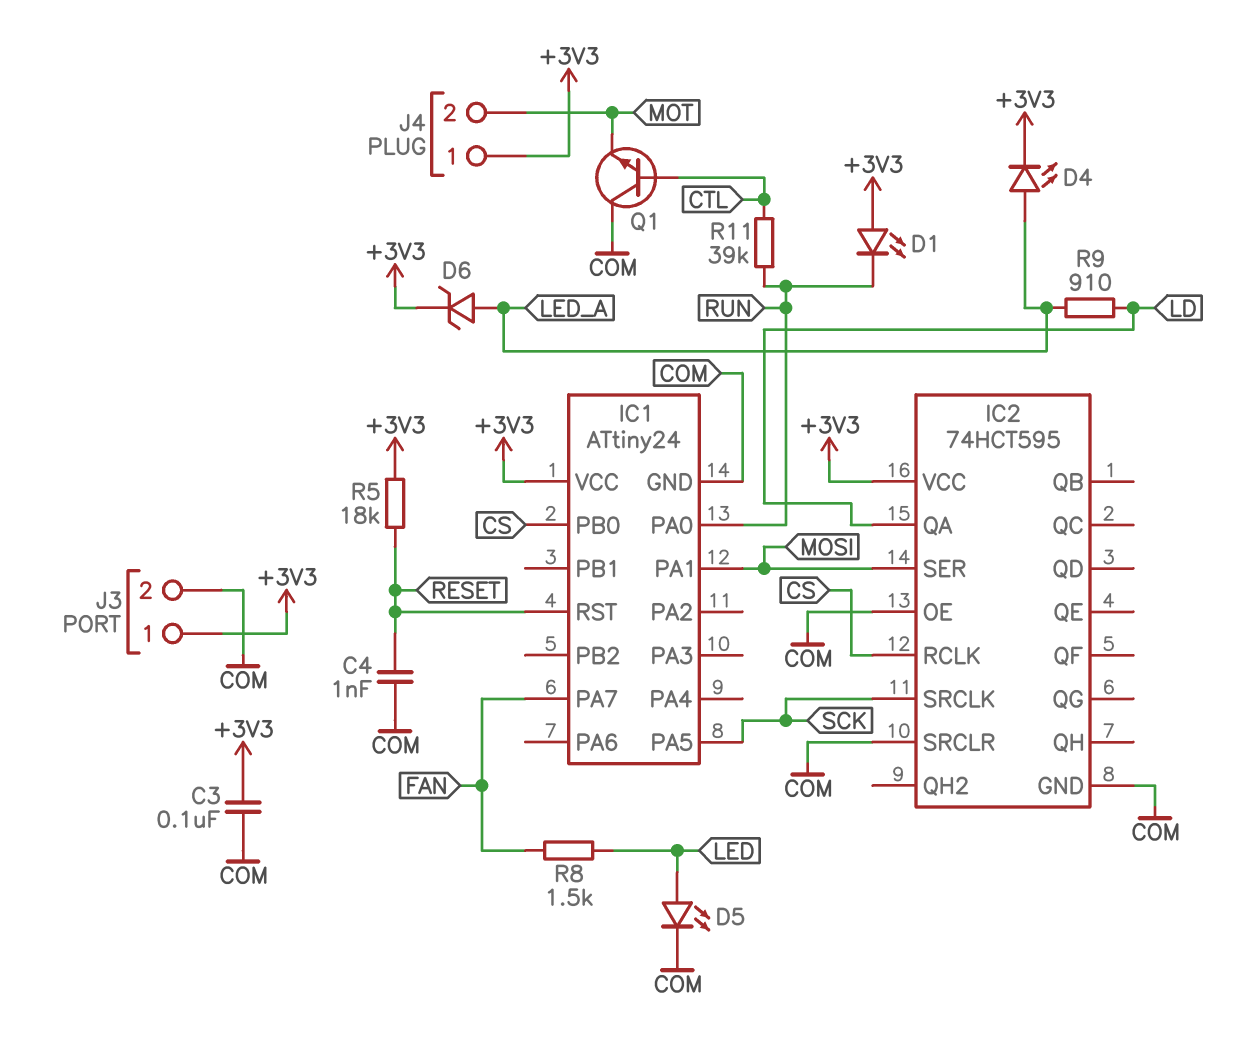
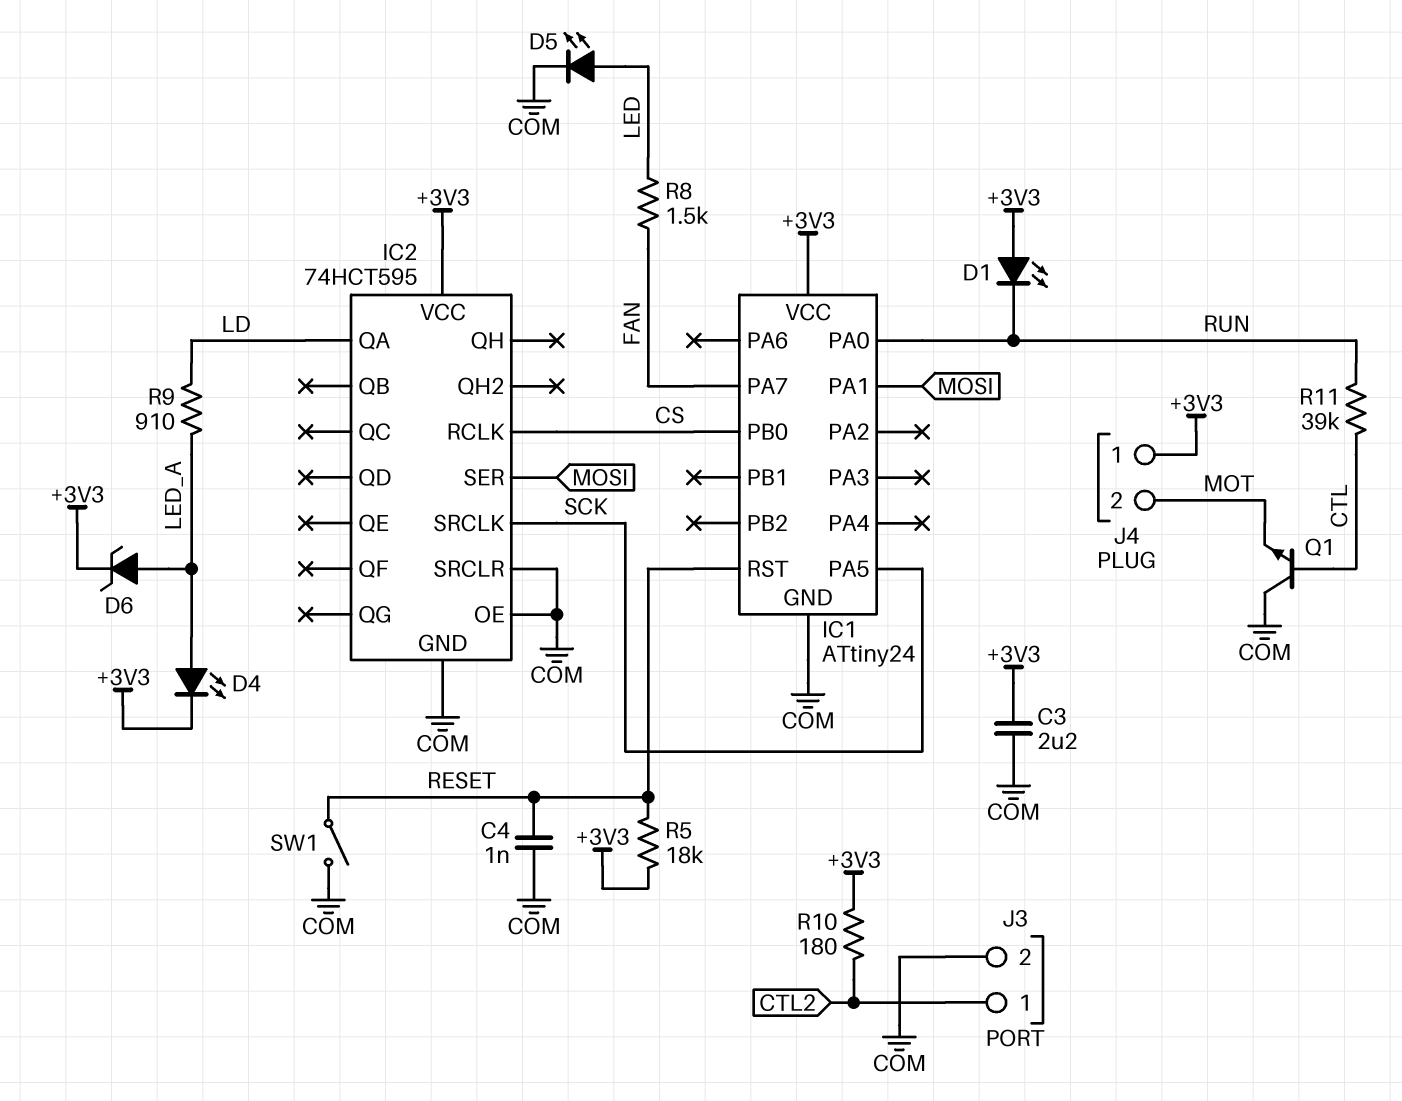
C3: 100nF (+3V3, COM) -> 2.2uF (+3V3, COM)
J3 pin 1: +3V3 -> CTL2
R10: none -> 180 (+3V3, CTL2)
SW1: none -> switch (COM, RESET)

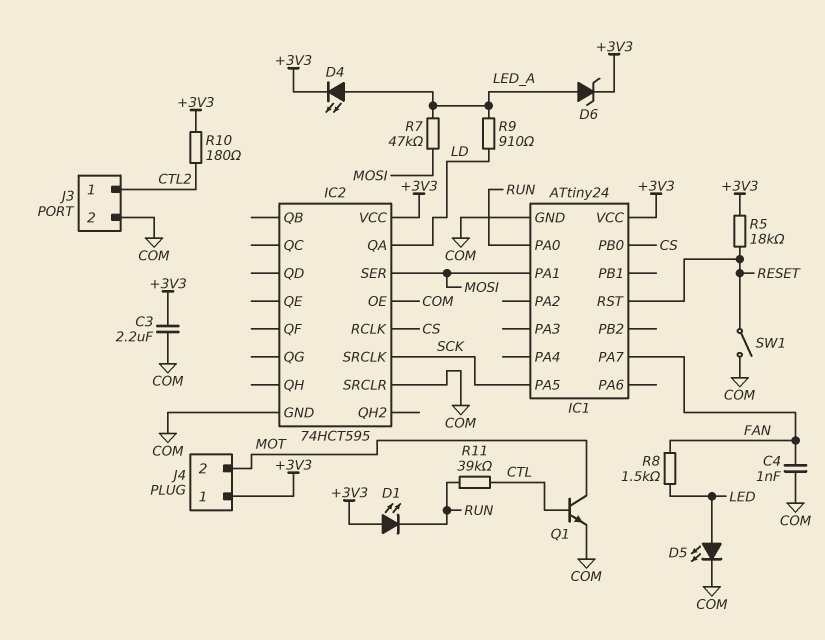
C4: 1nF (COM, RESET) -> 1nF (COM, FAN)
Q1: NPN (B CTL, C COM, E MOT) -> NPN (B CTL, C MOT, E COM)
R7: none -> 47k (LED_A, MOSI)

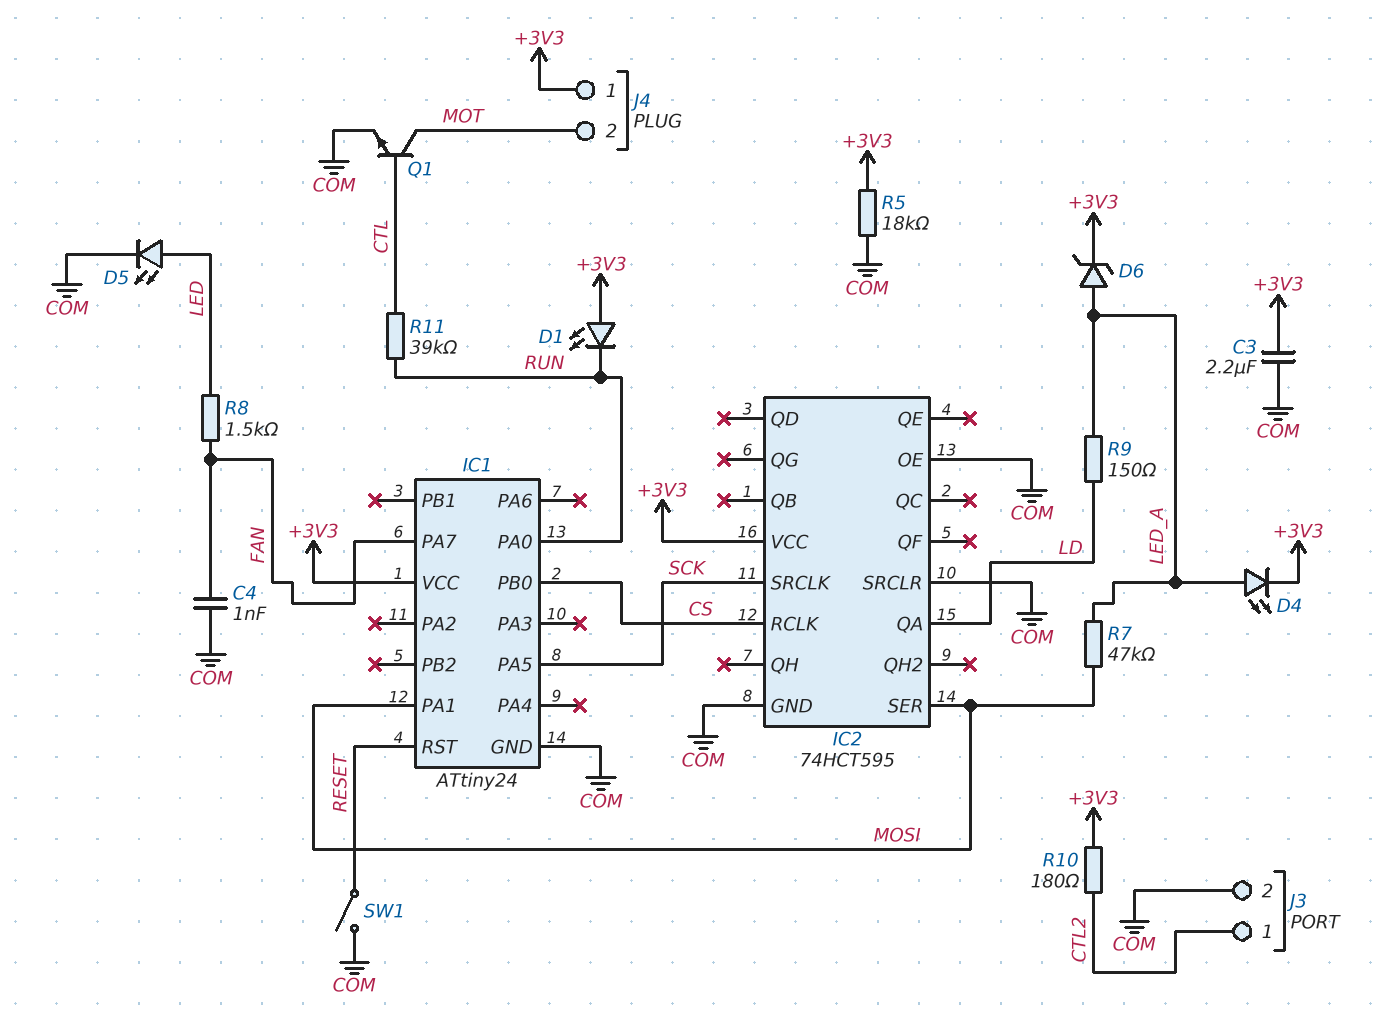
R5: 18k (+3V3, RESET) -> 18k (+3V3, COM)
R9: 910 (LD, LED_A) -> 150 (LD, LED_A)

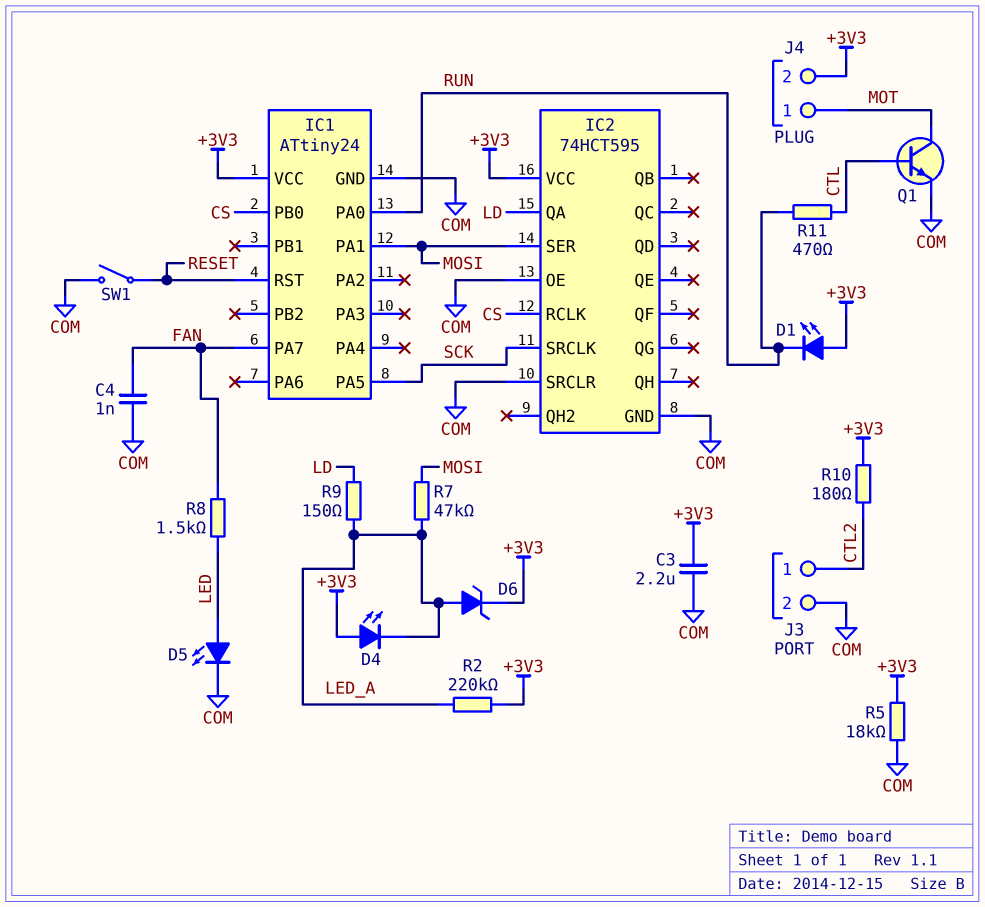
D4: LED (A LED_A, K +3V3) -> LED (A +3V3, K LED_A)
J4 pin 1: +3V3 -> MOT
J4 pin 2: MOT -> +3V3
R2: none -> 220k (+3V3, LED_A)
R11: 39k (CTL, RUN) -> 470 (CTL, RUN)

